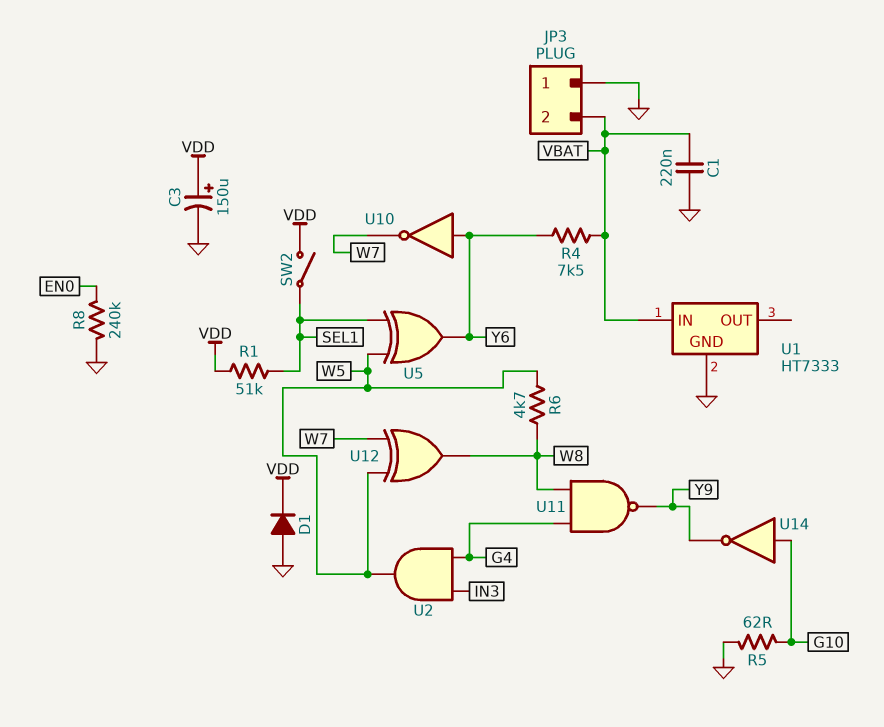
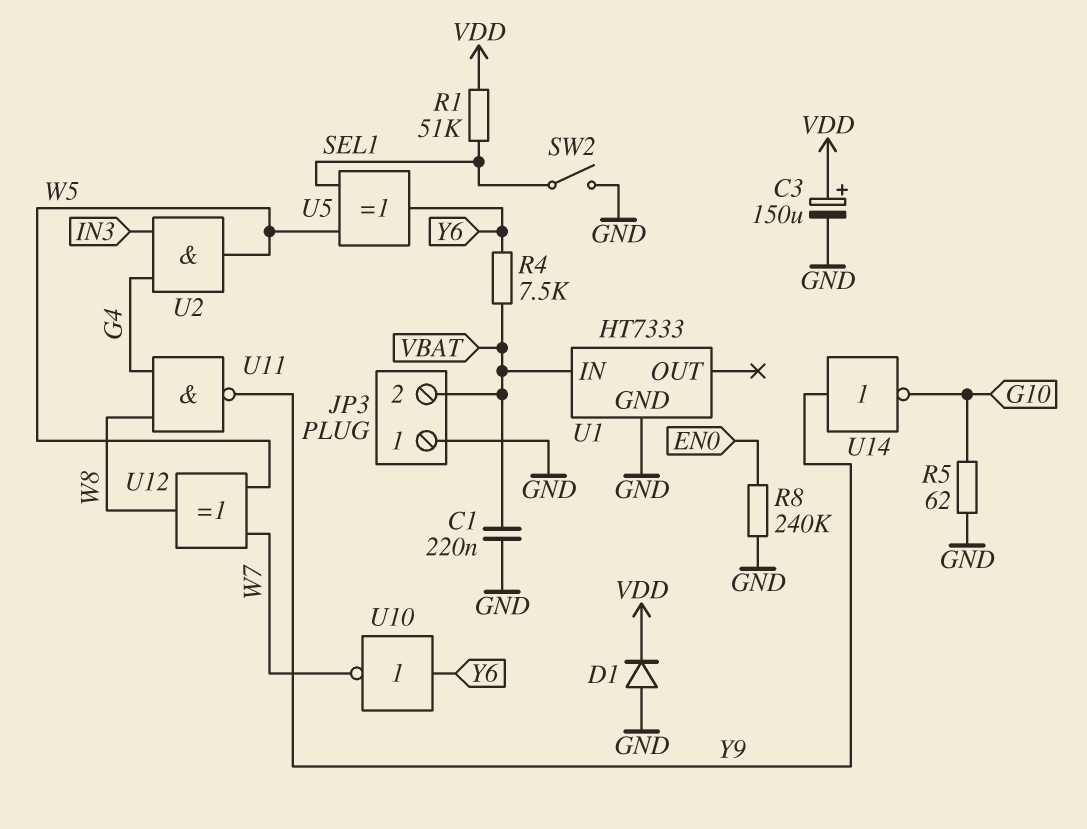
R6: 4.7k (W5, W8) -> none
SW2: switch (SEL1, VDD) -> switch (GND, SEL1)
U14: NOT (in G10, out Y9) -> NOT (in Y9, out G10)

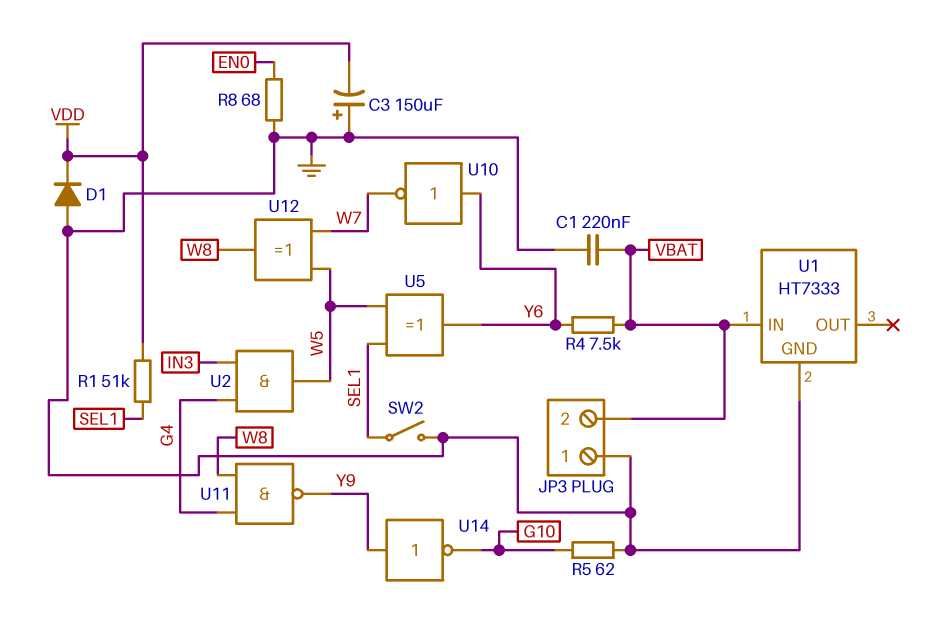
C3: 150uF (plus VDD, minus GND) -> 150uF (plus GND, minus VDD)
R8: 240k (EN0, GND) -> 68 (EN0, GND)

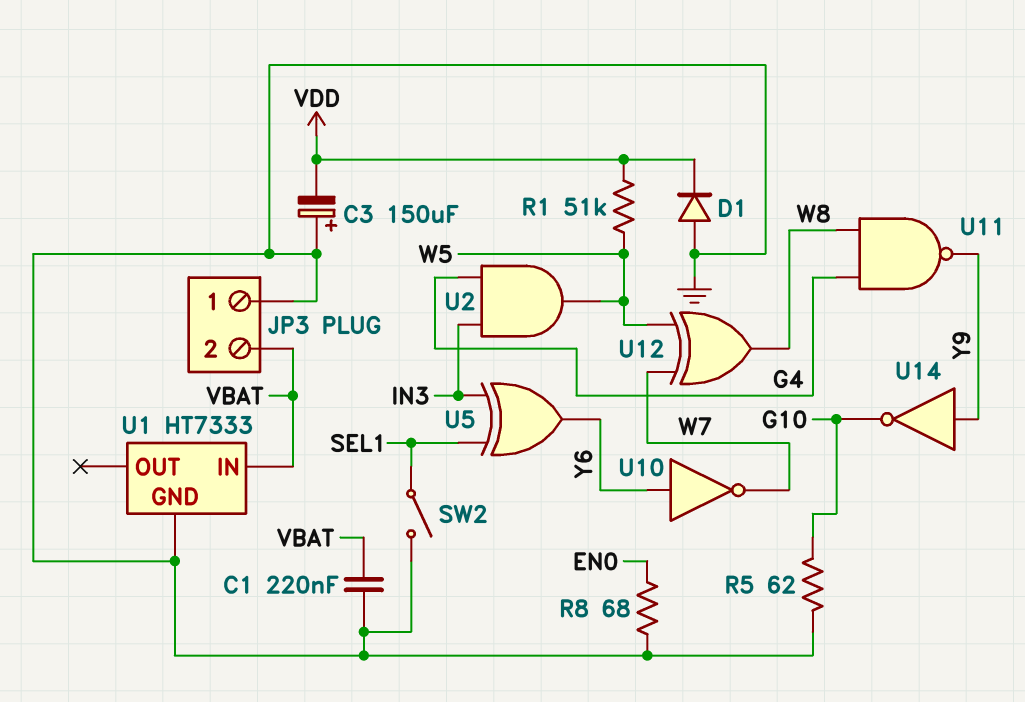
R1: 51k (SEL1, VDD) -> 51k (VDD, W5)
R4: 7.5k (VBAT, Y6) -> none
U5: XOR (in SEL1, in W5, out Y6) -> XOR (in IN3, in SEL1, out Y6)

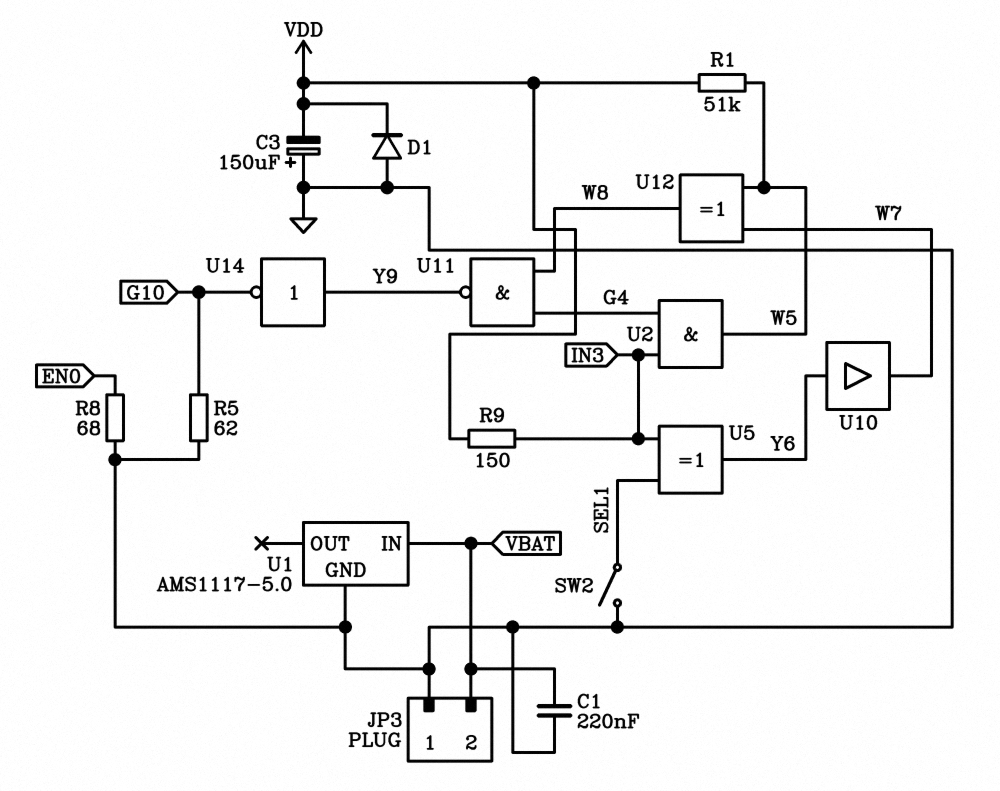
R9: none -> 150 (IN3, VDD)
U1: HT7333 -> AMS1117-5.0
U10: NOT (in Y6, out W7) -> buffer (in Y6, out W7)

